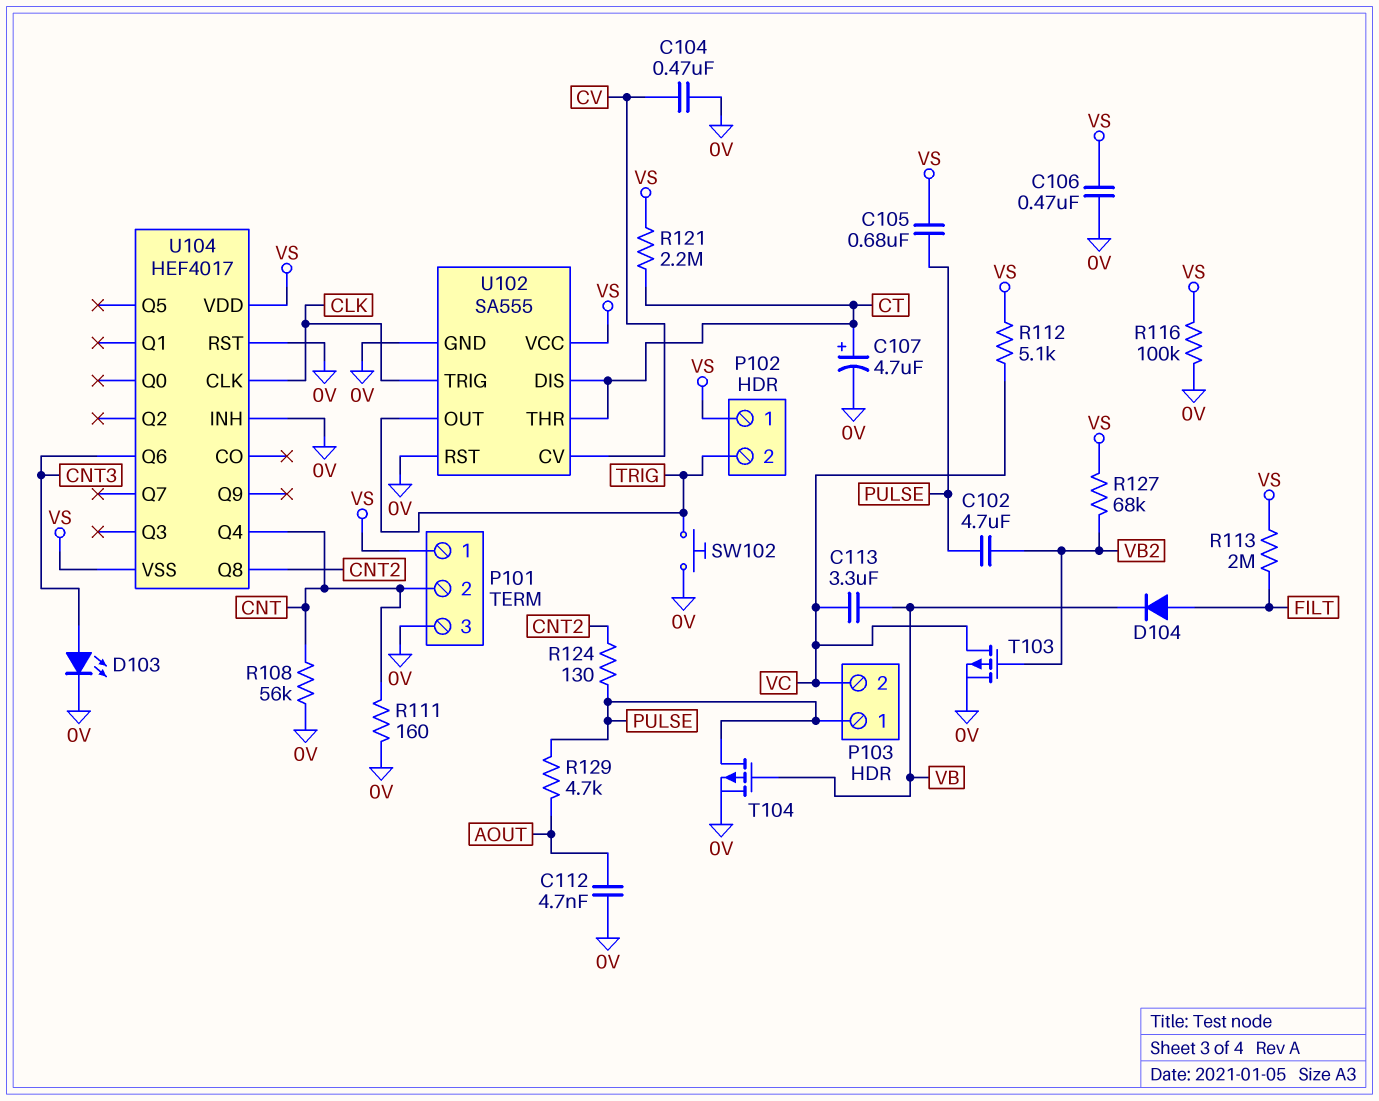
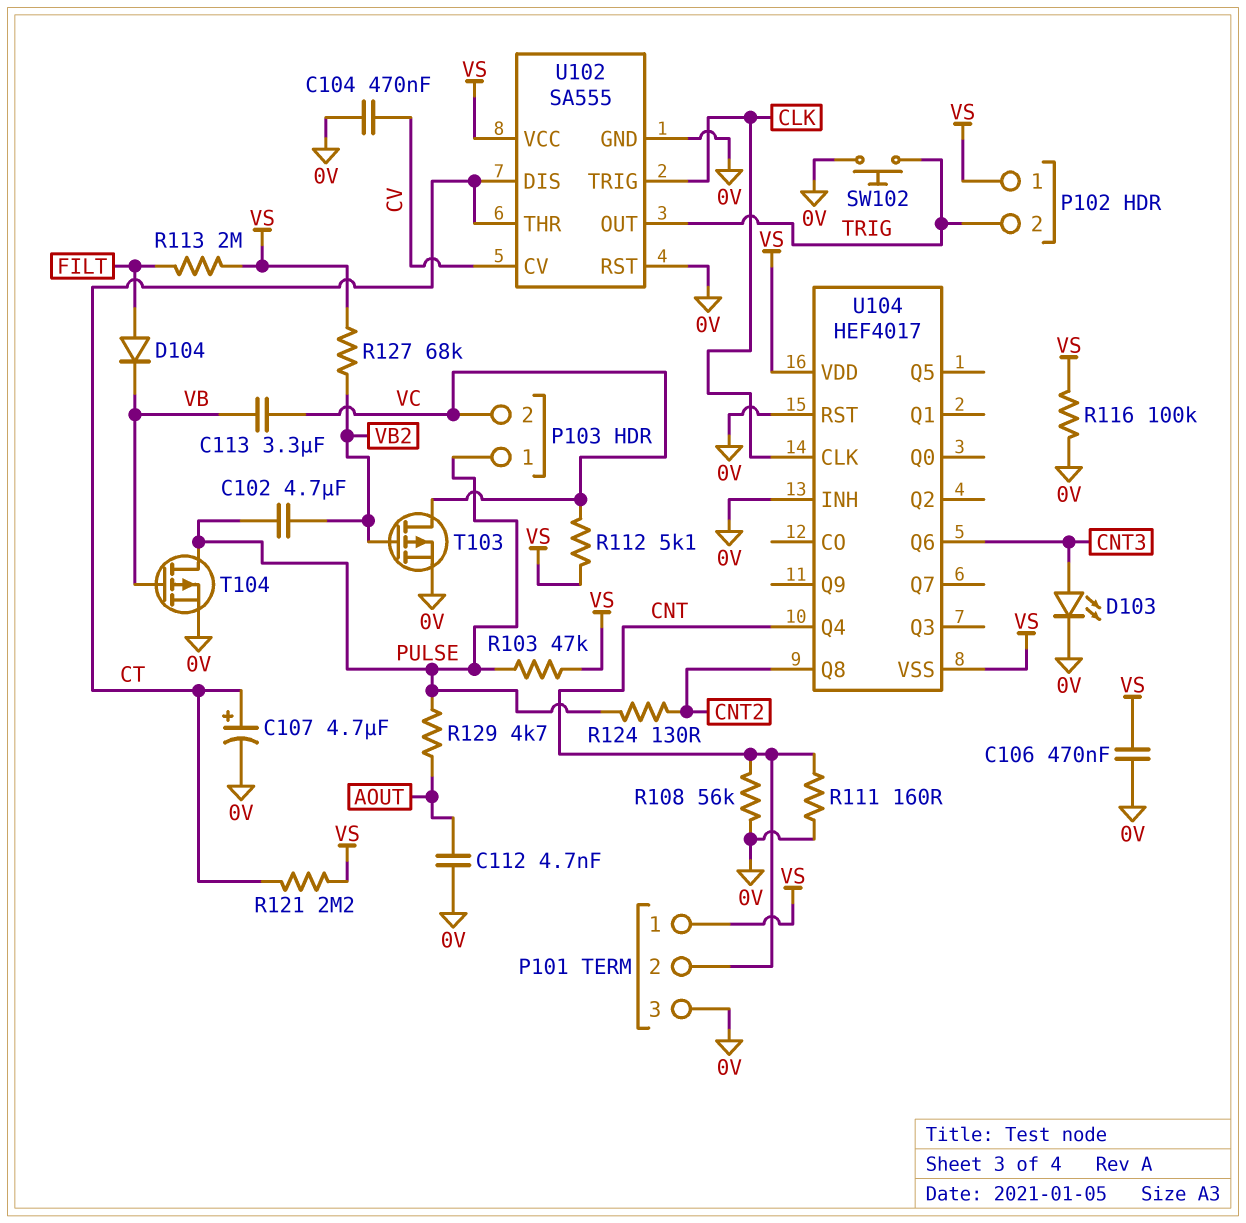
C105: 680nF (PULSE, VS) -> none
R103: none -> 47k (PULSE, VS)

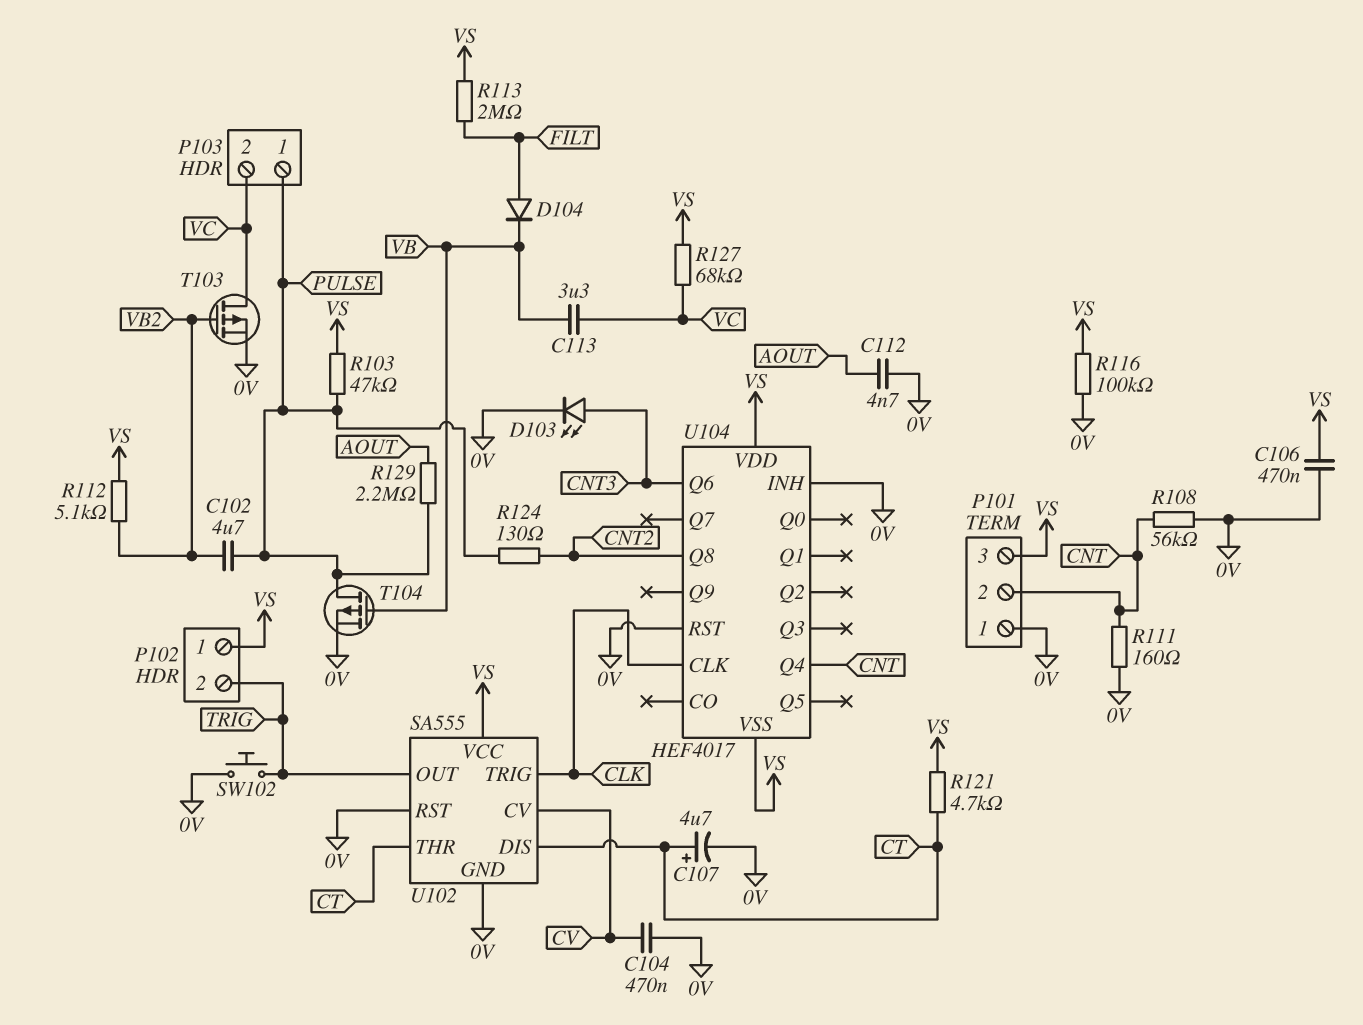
P101 pin 1: VS -> 0V
P101 pin 3: 0V -> VS
R112: 5.1k (VC, VS) -> 5.1k (VB2, VS)
R121: 2.2M (CT, VS) -> 4.7k (CT, VS)
R127: 68k (VB2, VS) -> 68k (VC, VS)
R129: 4.7k (AOUT, PULSE) -> 2.2M (AOUT, PULSE)

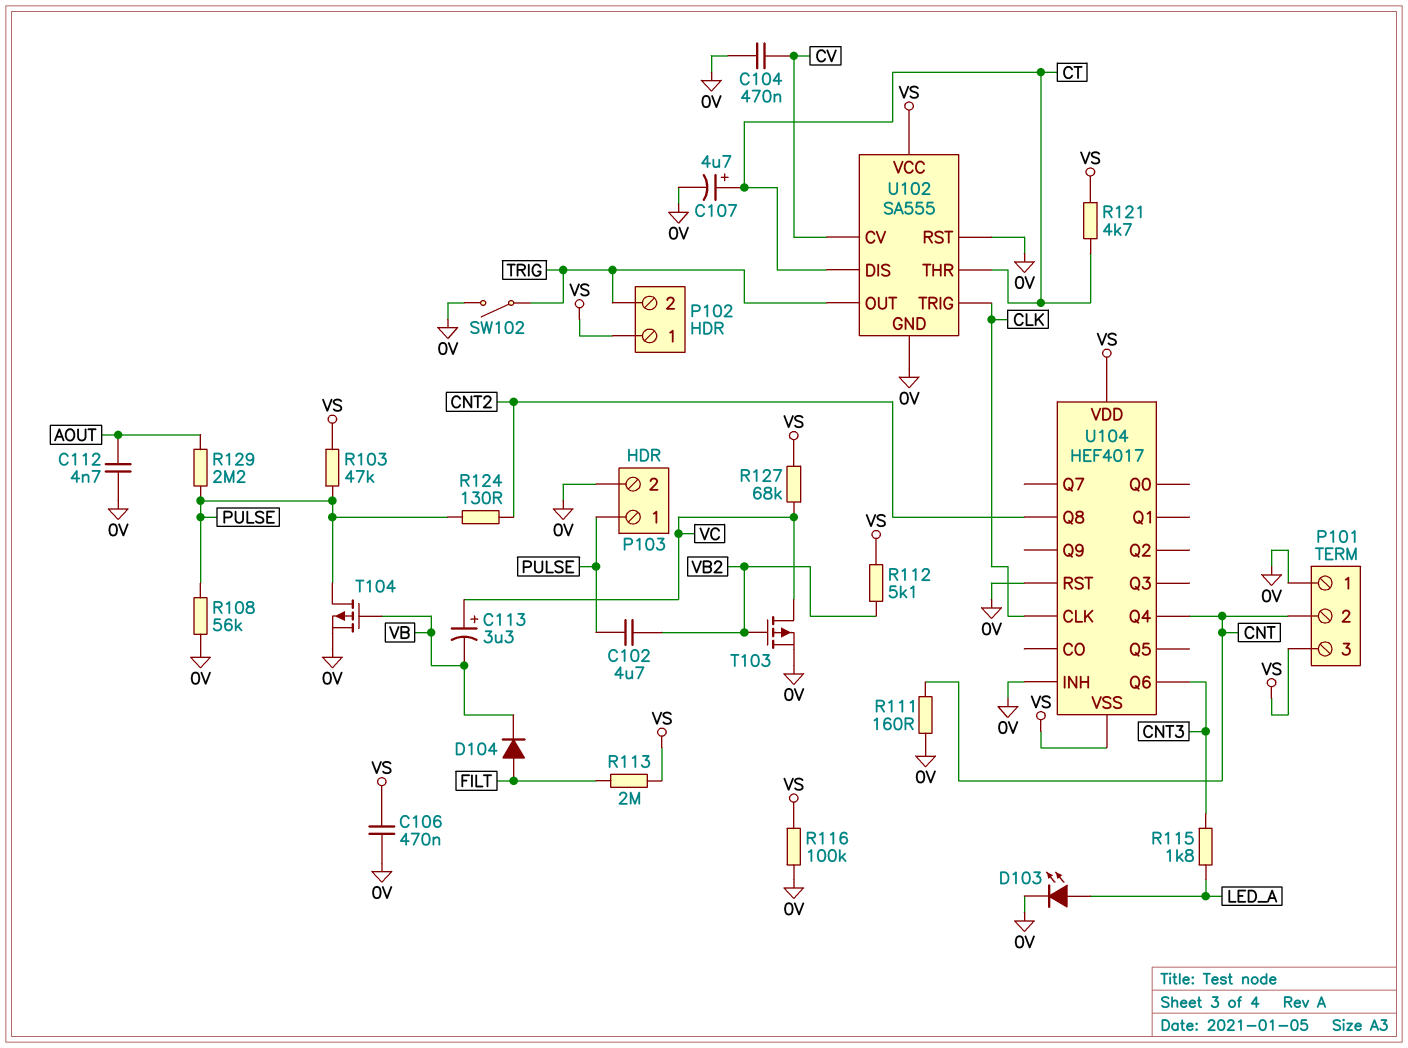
C113: 3.3uF (VB, VC) -> 3.3uF (plus VC, minus VB)
D103: LED (A CNT3, K 0V) -> LED (A LED_A, K 0V)
P103 pin 2: VC -> 0V
R108: 56k (0V, CNT) -> 56k (0V, PULSE)
R115: none -> 1.8k (CNT3, LED_A)
SW102: button (0V, TRIG) -> switch (0V, TRIG)

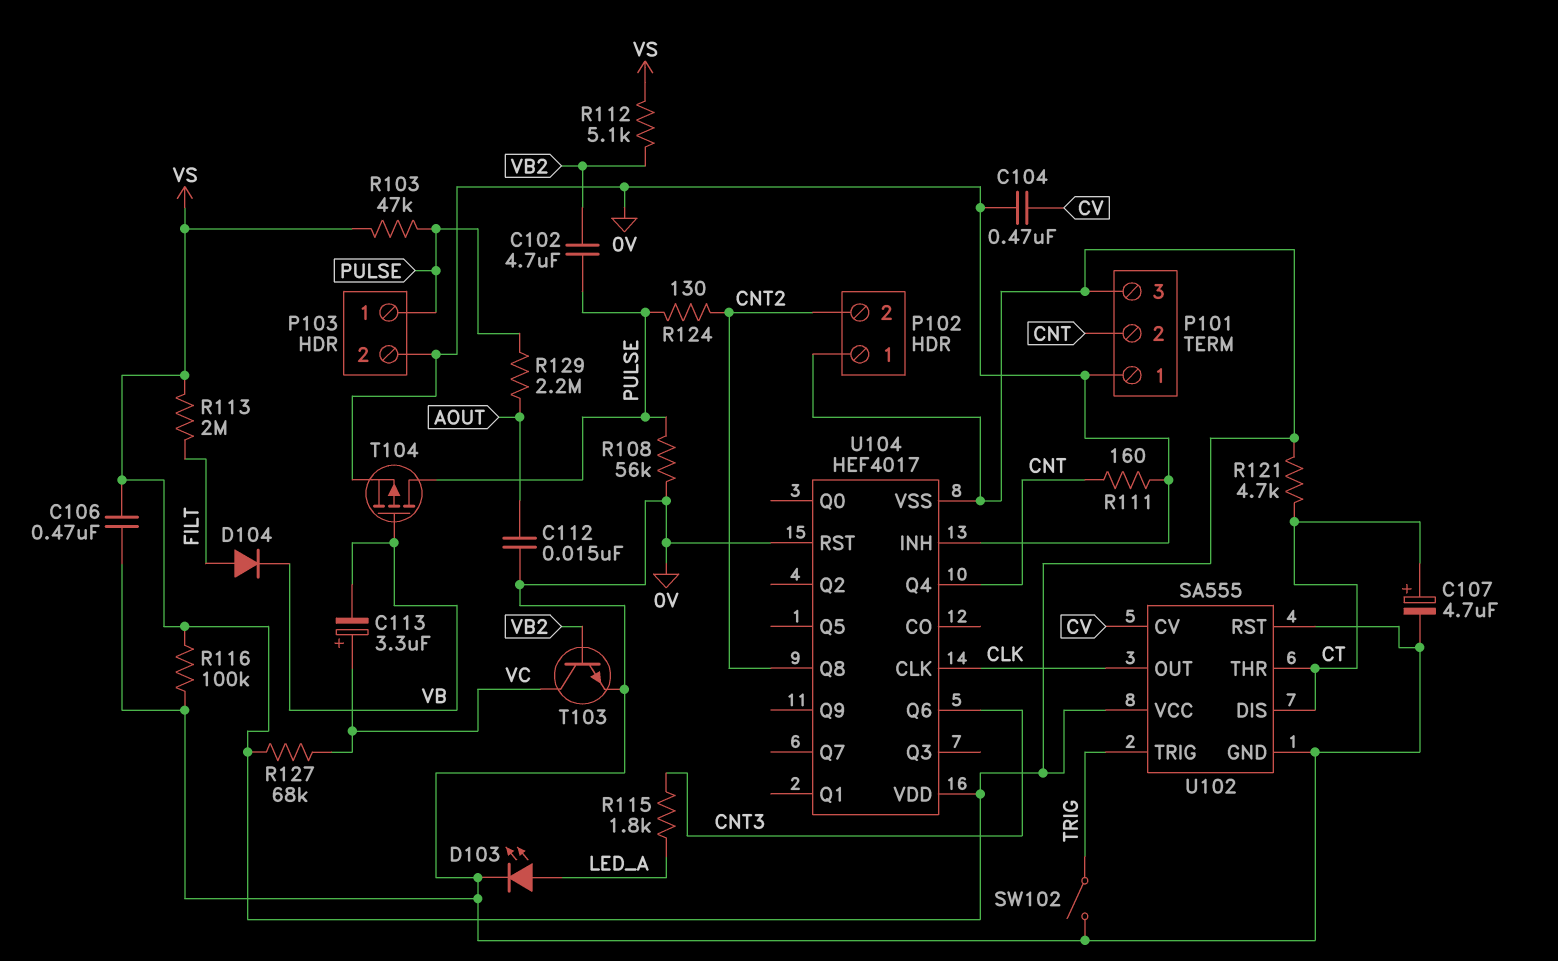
C112: 4.7nF (0V, AOUT) -> 15nF (0V, AOUT)
P102 pin 2: TRIG -> CNT2
T103: PMOS (G VB2, D VC, S 0V) -> NPN (B VB2, C VC, E 0V)
U102 pin OUT: TRIG -> CLK
U102 pin TRIG: CLK -> TRIG

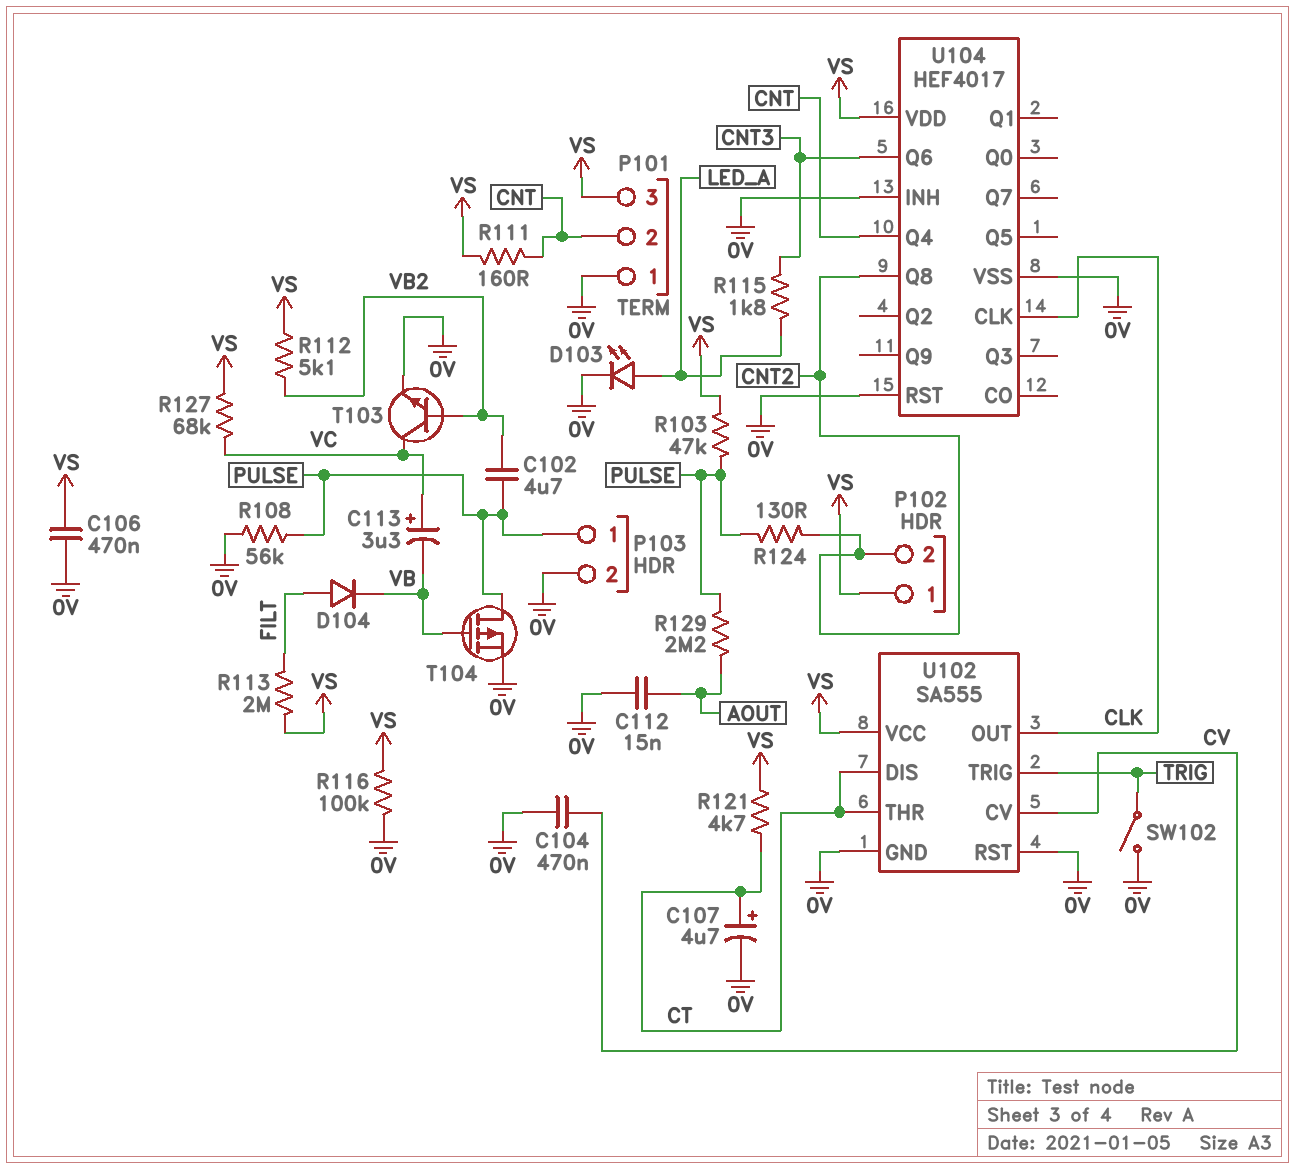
R111: 160 (0V, CNT) -> 160 (CNT, VS)
U104 pin VSS: VS -> 0V

